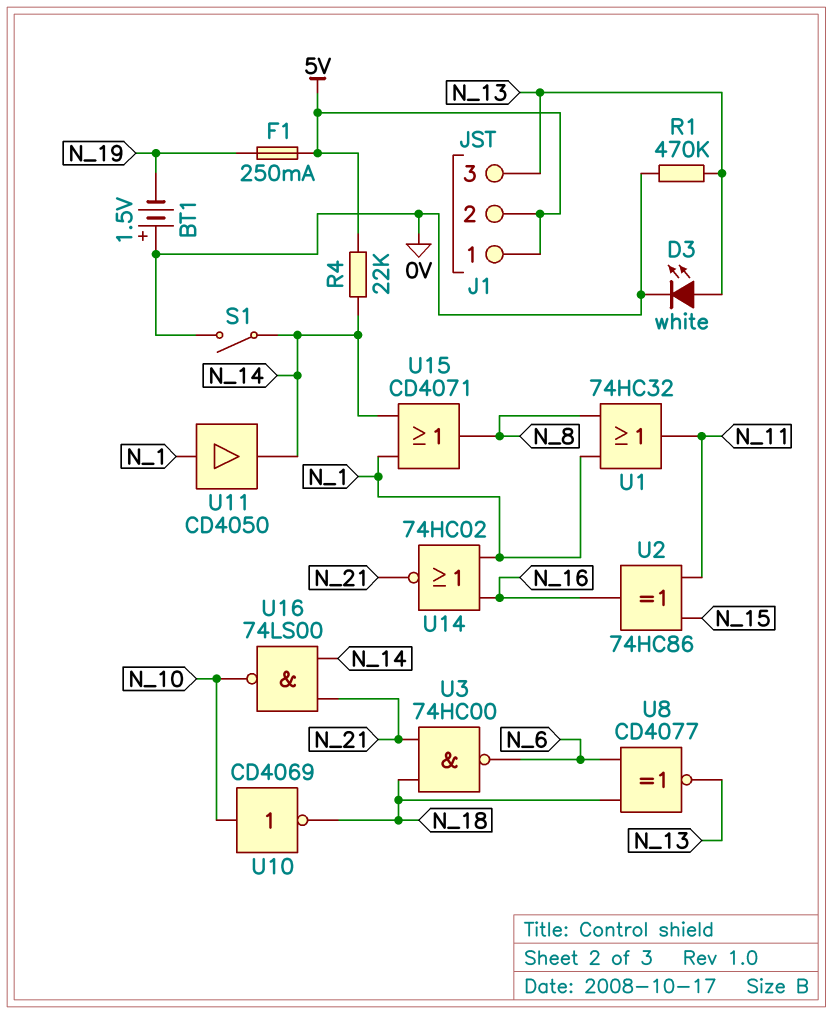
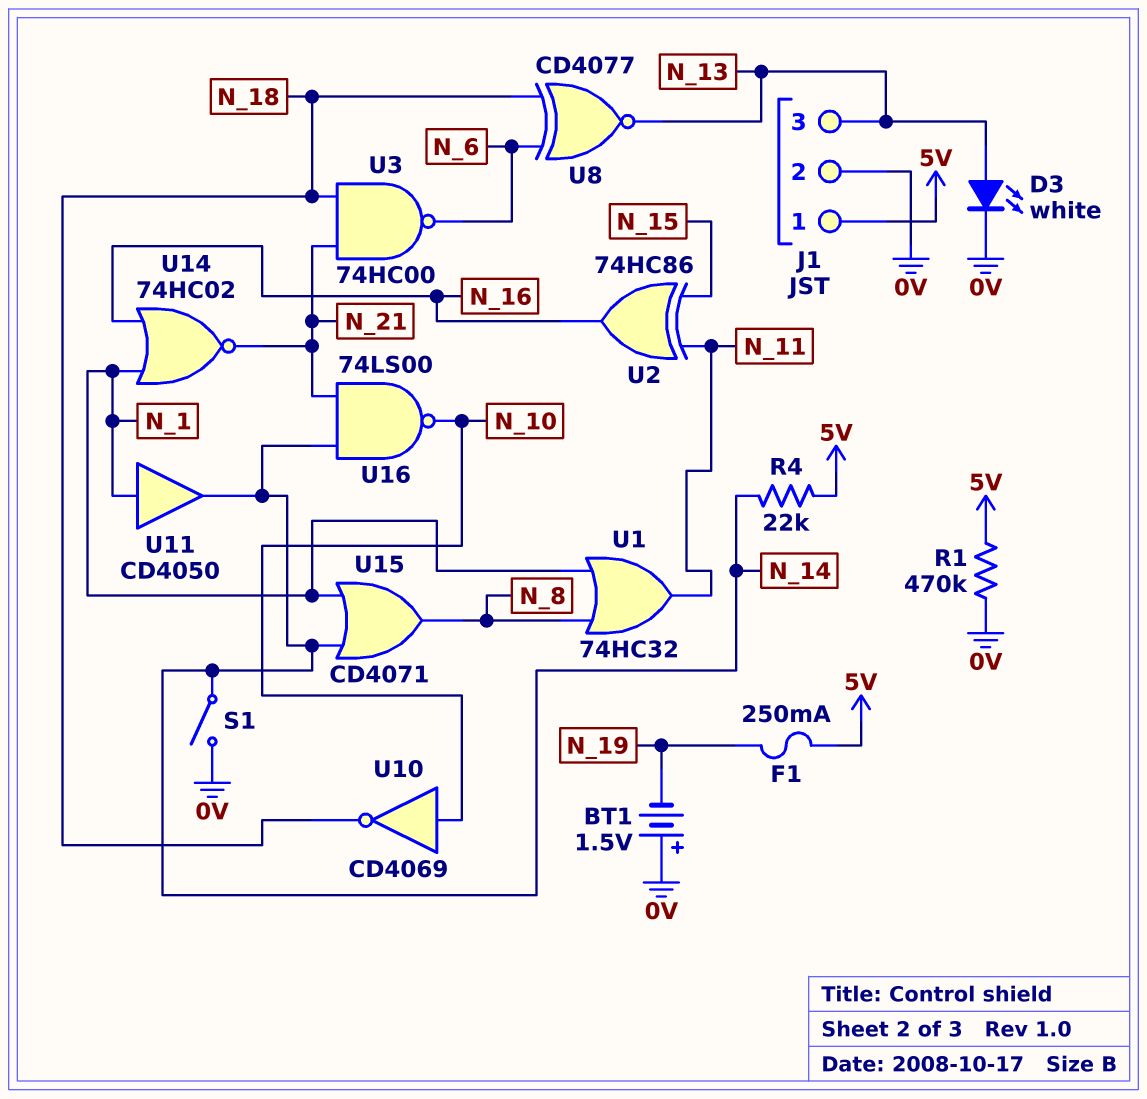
J1 pin 2: 5V -> 0V
R1: 470k (0V, N_13) -> 470k (0V, 5V)

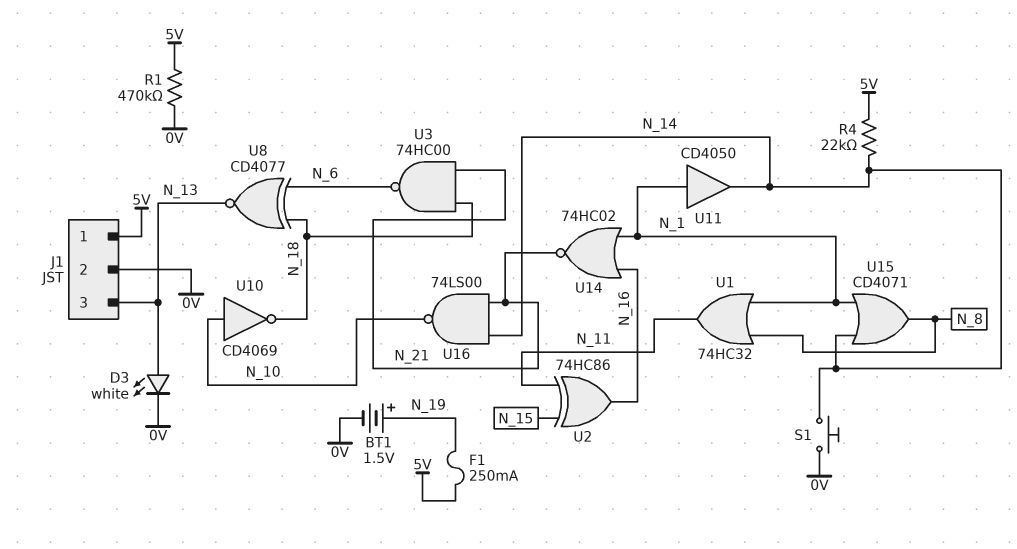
BT1: 1.5V (plus 0V, minus N_19) -> 1.5V (plus N_19, minus 0V)
S1: switch (0V, N_14) -> button (0V, N_14)

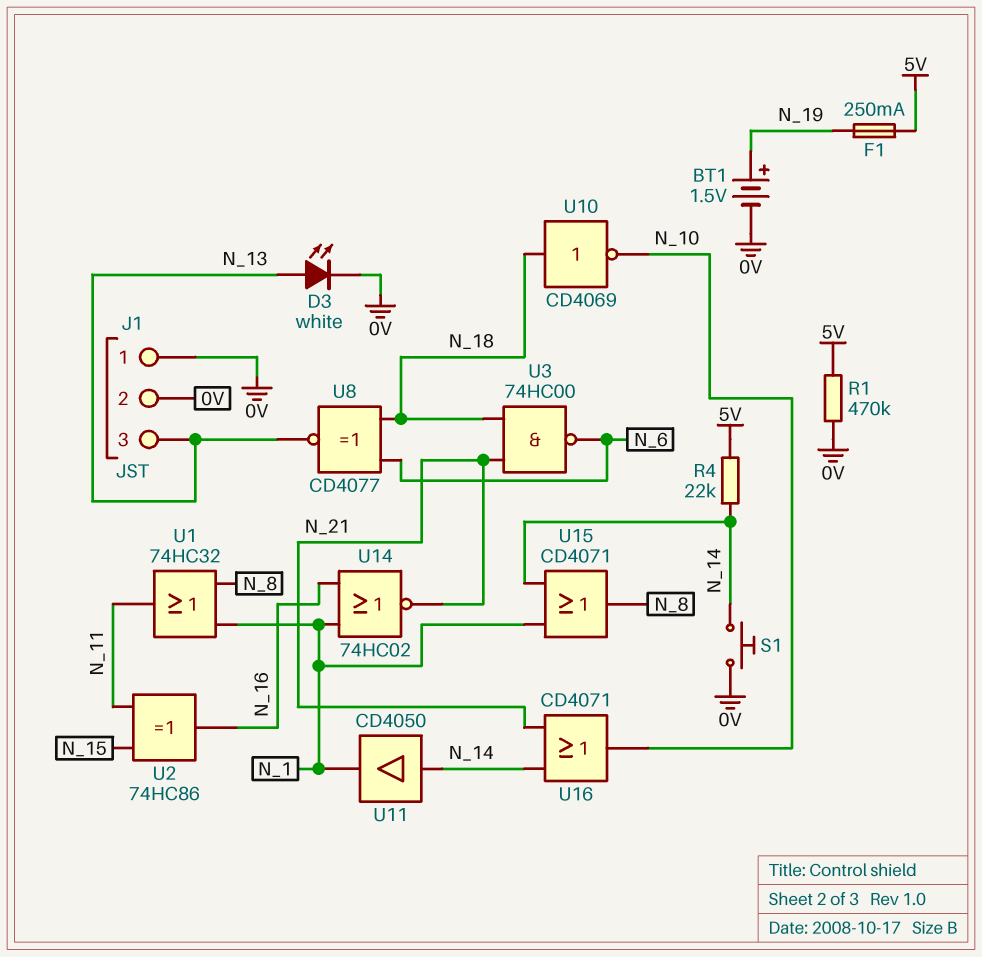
J1 pin 1: 5V -> 0V
U10: NOT CD4069 (in N_10, out N_18) -> NOT CD4069 (in N_18, out N_10)
U11: buffer CD4050 (in N_1, out N_14) -> buffer CD4050 (in N_14, out N_1)
U16: NAND 74LS00 (in N_14, in N_21, out N_10) -> OR CD4071 (in N_14, in N_21, out N_10)

